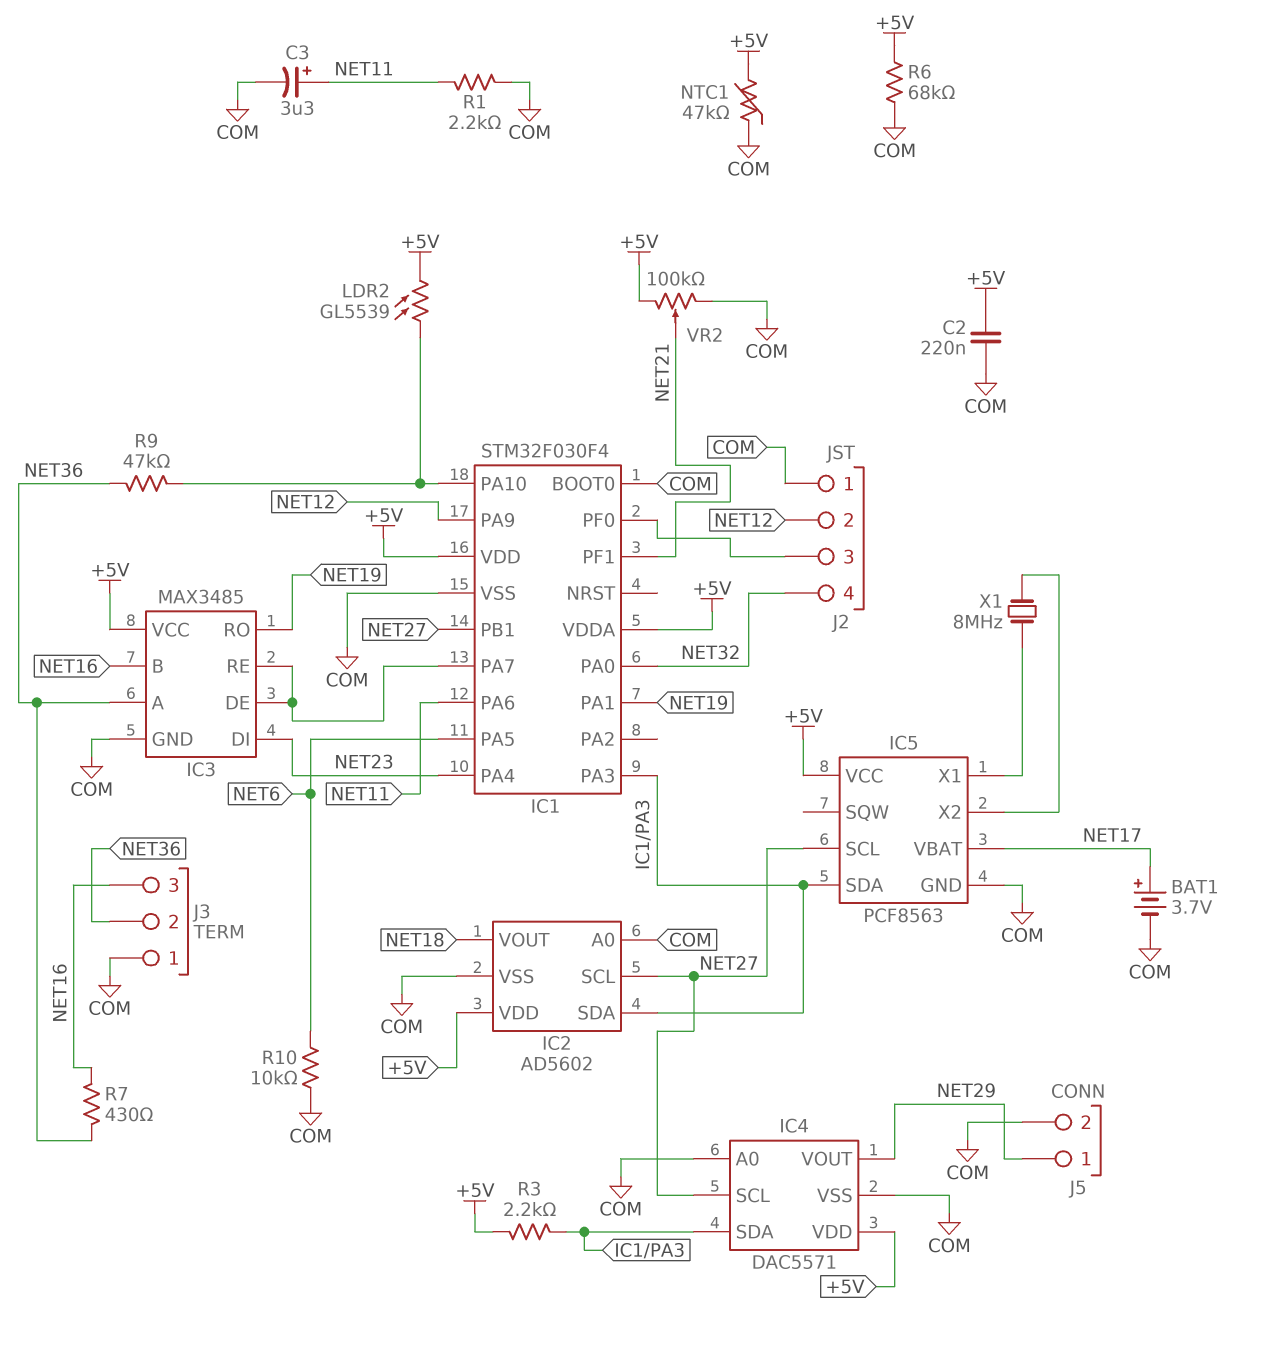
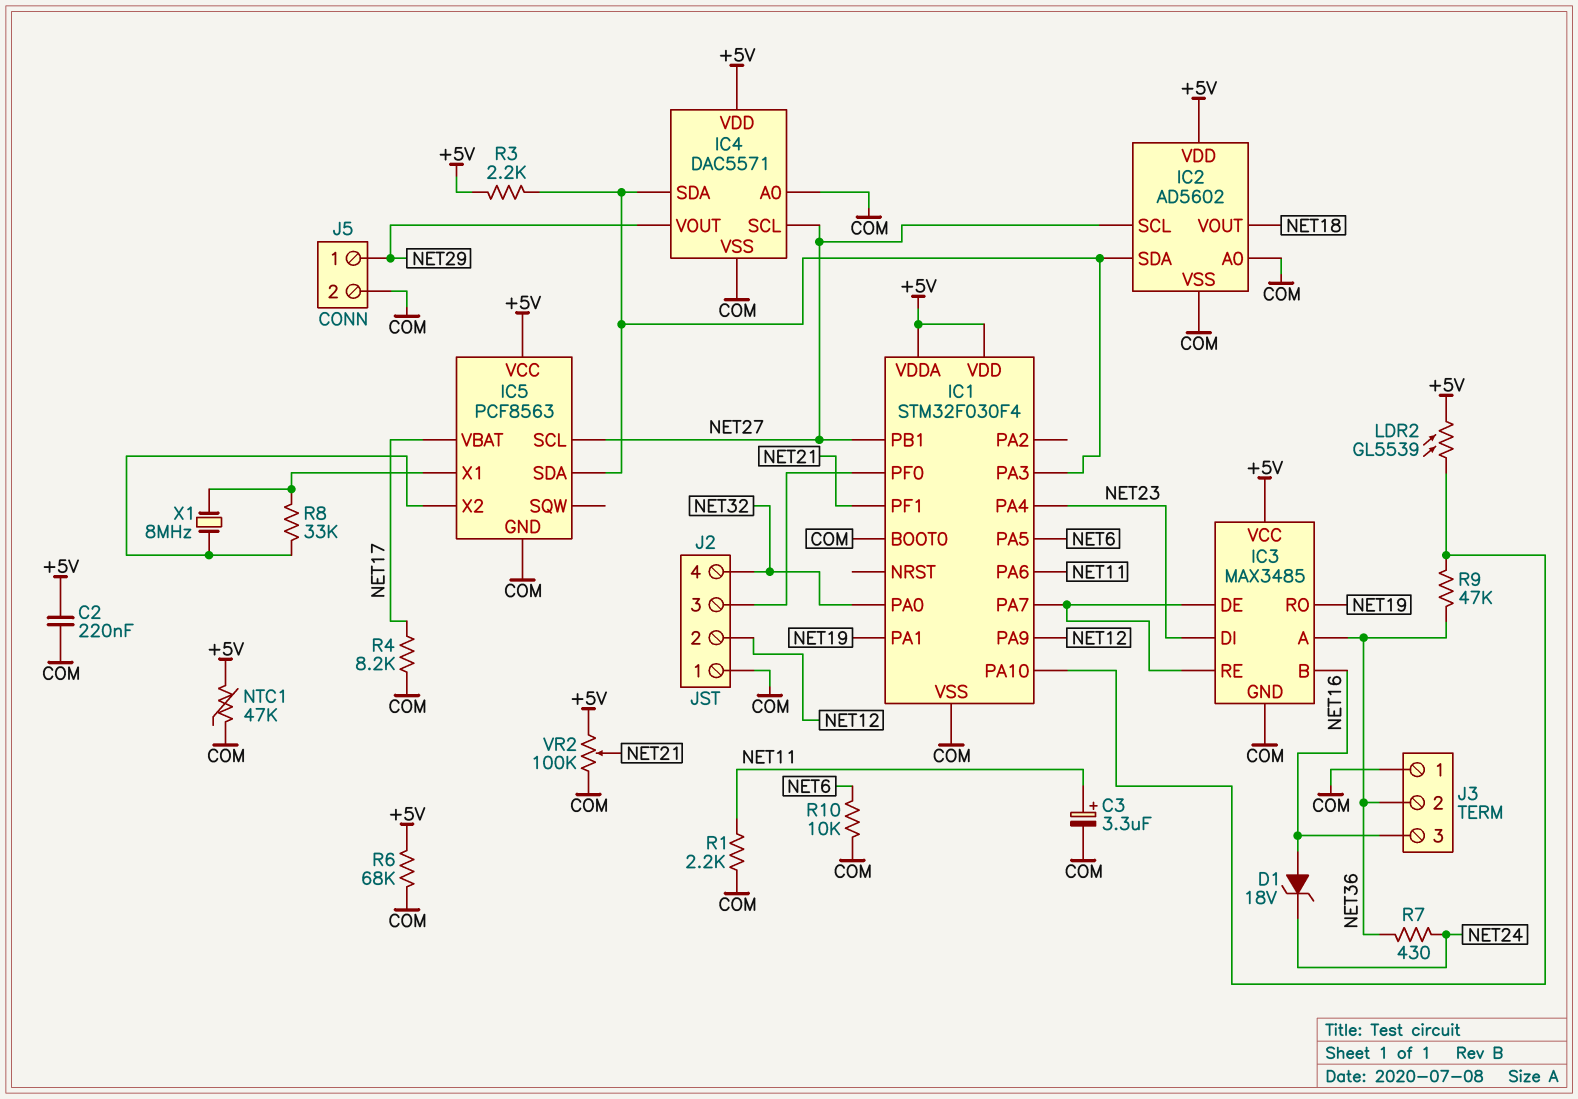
BAT1: 3.7V (plus NET17, minus COM) -> none
D1: none -> zener 18V (A NET16, K NET24)
R4: none -> 8.2k (COM, NET17)
R7: 430 (NET16, NET36) -> 430 (NET24, NET36)
R8: none -> 33k (IC5/X1, IC5/X2)

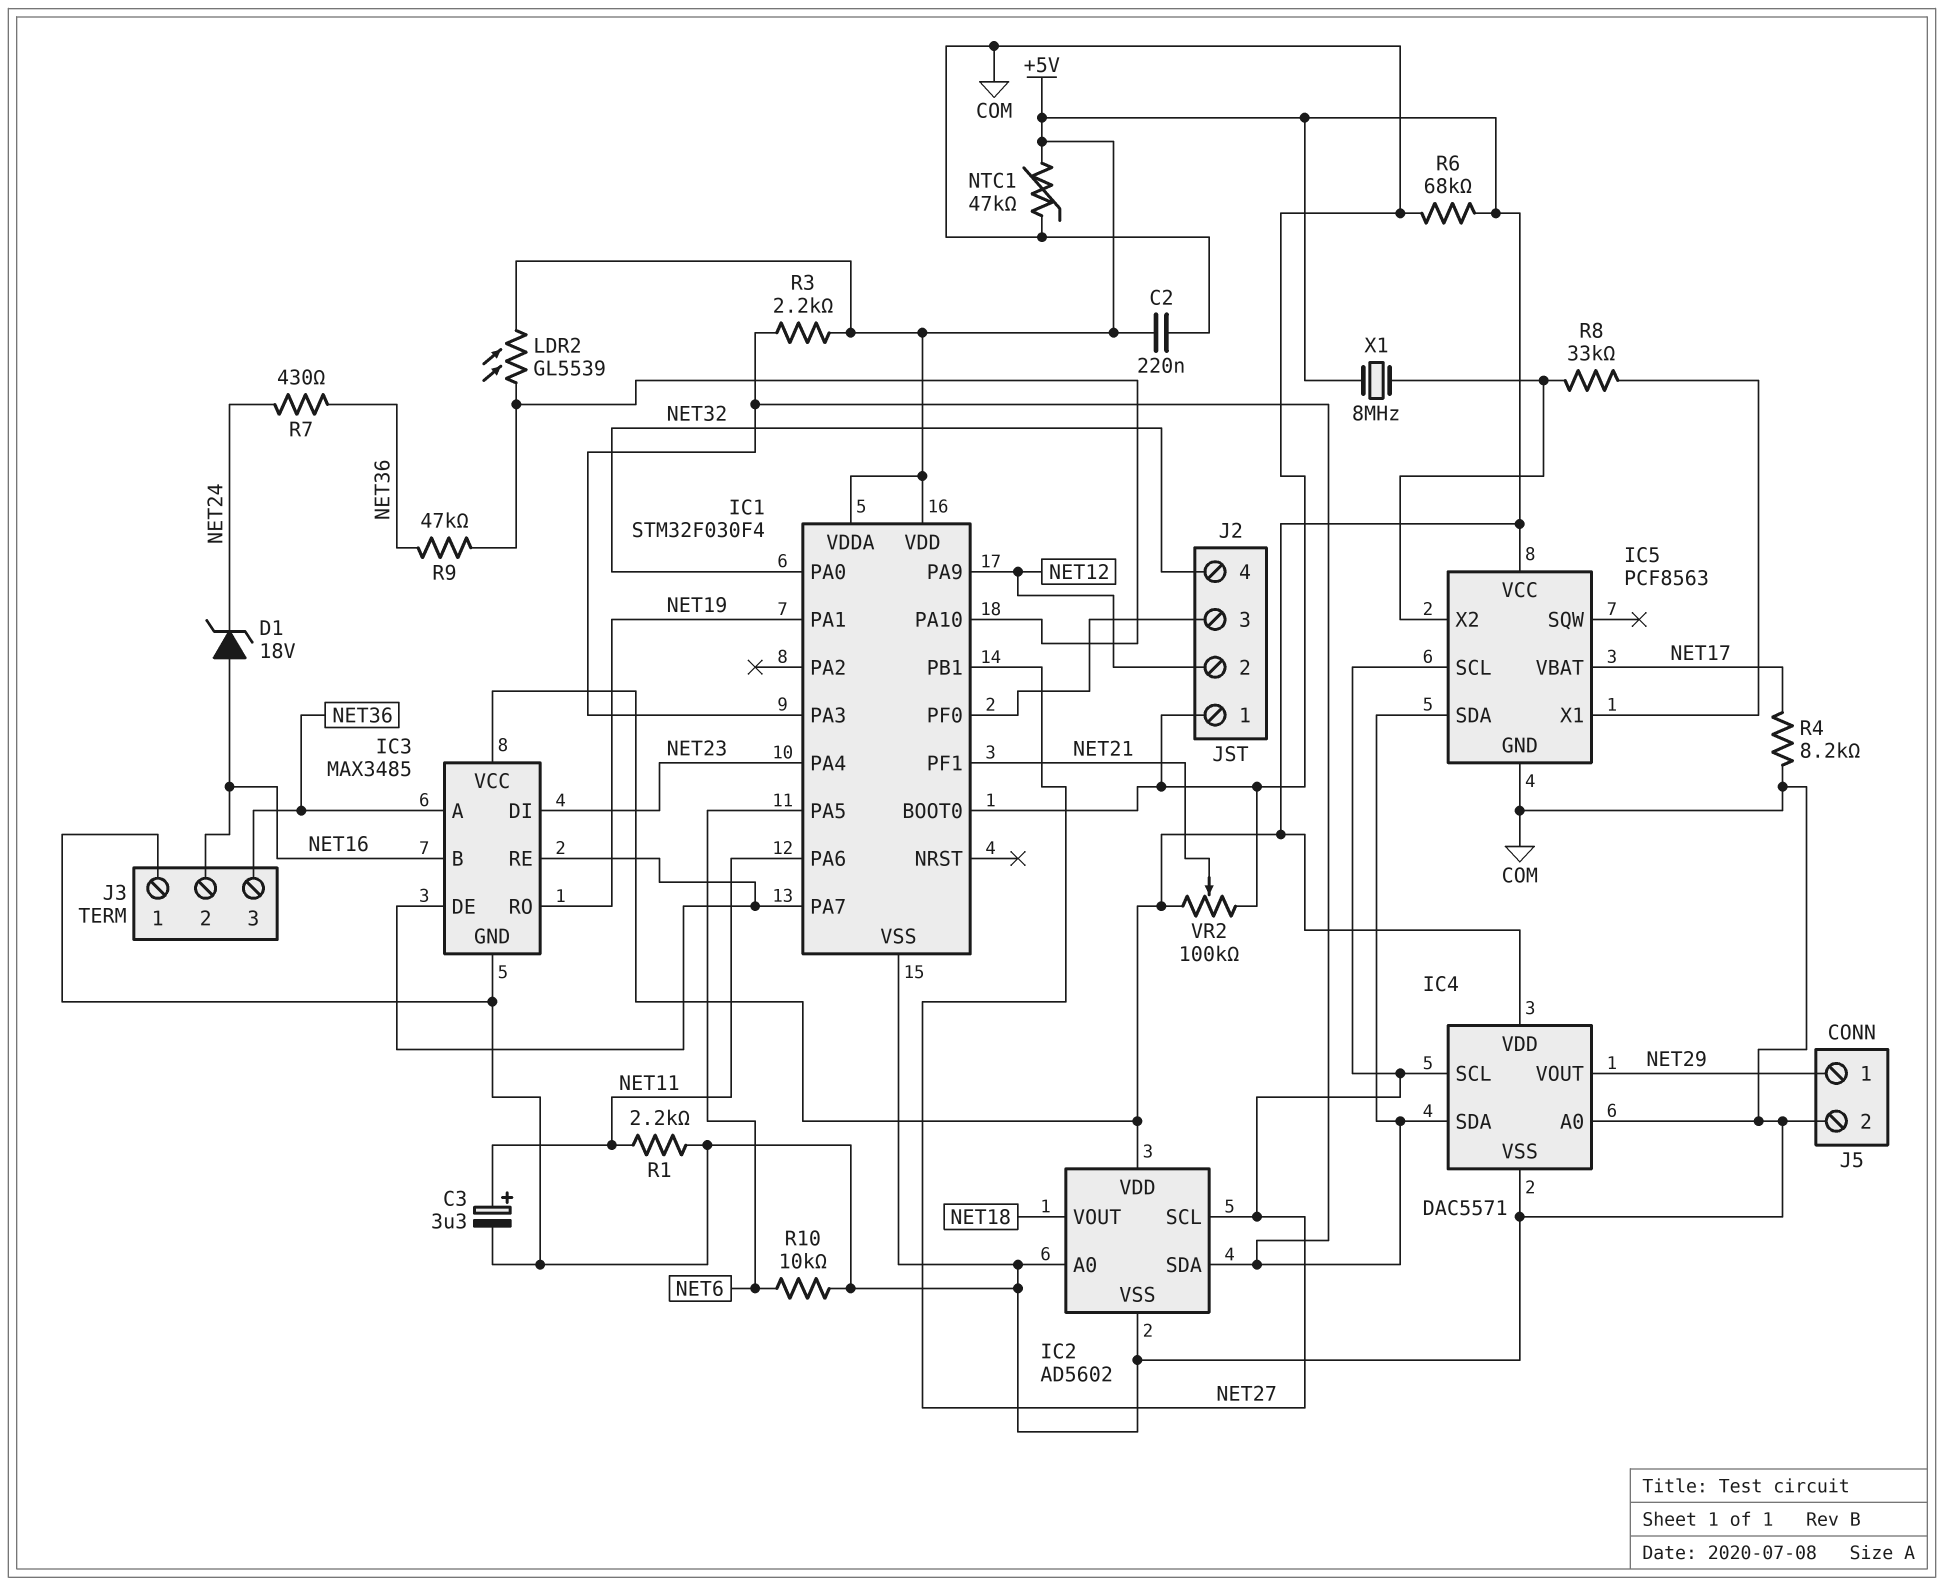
J3 pin 2: NET36 -> NET16
J3 pin 3: NET16 -> NET36
X1: 8MHz (IC5/X1, IC5/X2) -> 8MHz (+5V, IC5/X2)

